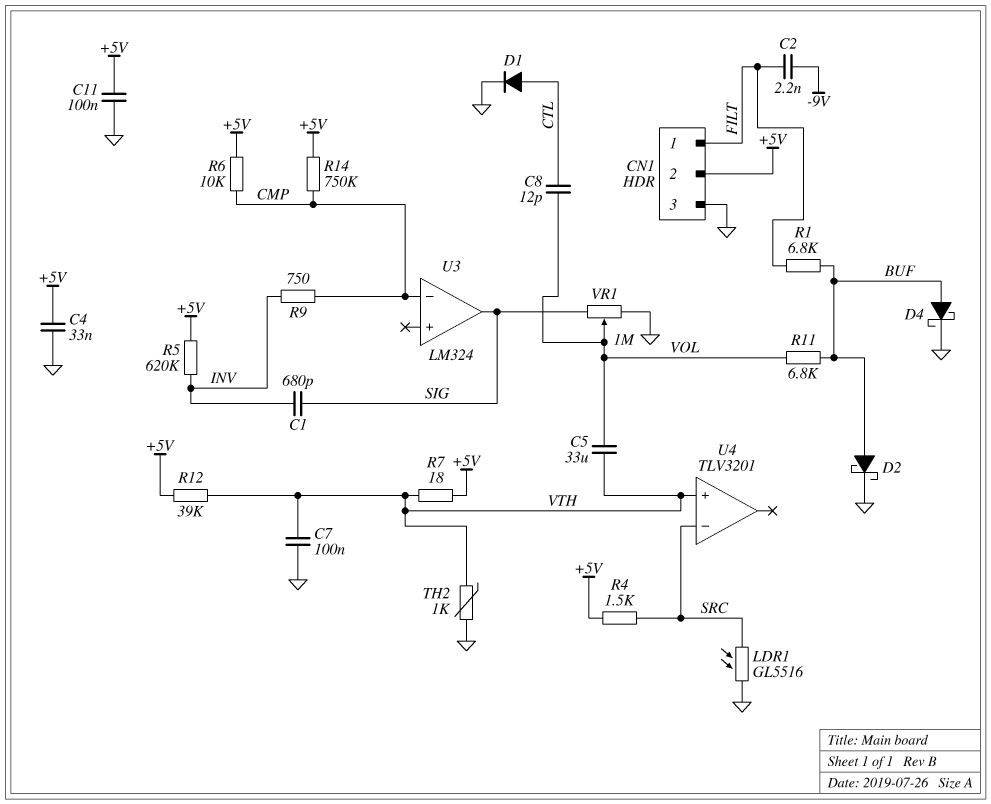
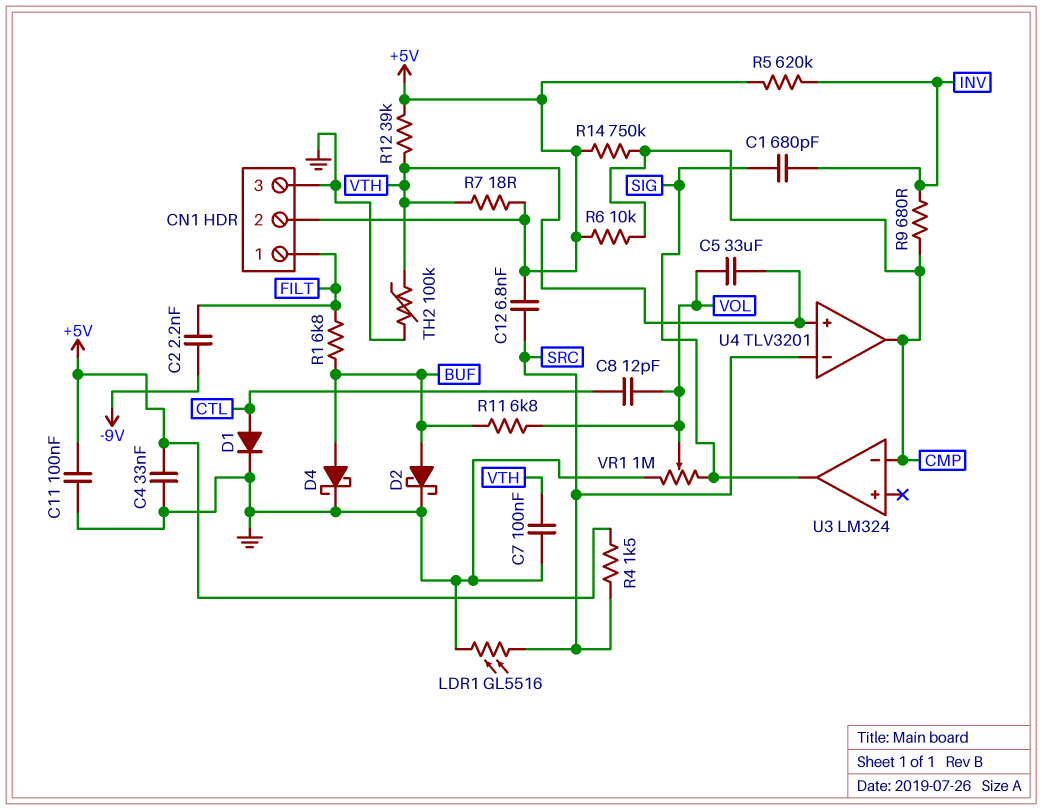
C12: none -> 6.8nF (+5V, SRC)
R9: 750 (CMP, INV) -> 680 (CMP, INV)
TH2: 1k (GND, VTH) -> 100k (GND, VTH)
U4 pin out: none -> CMP

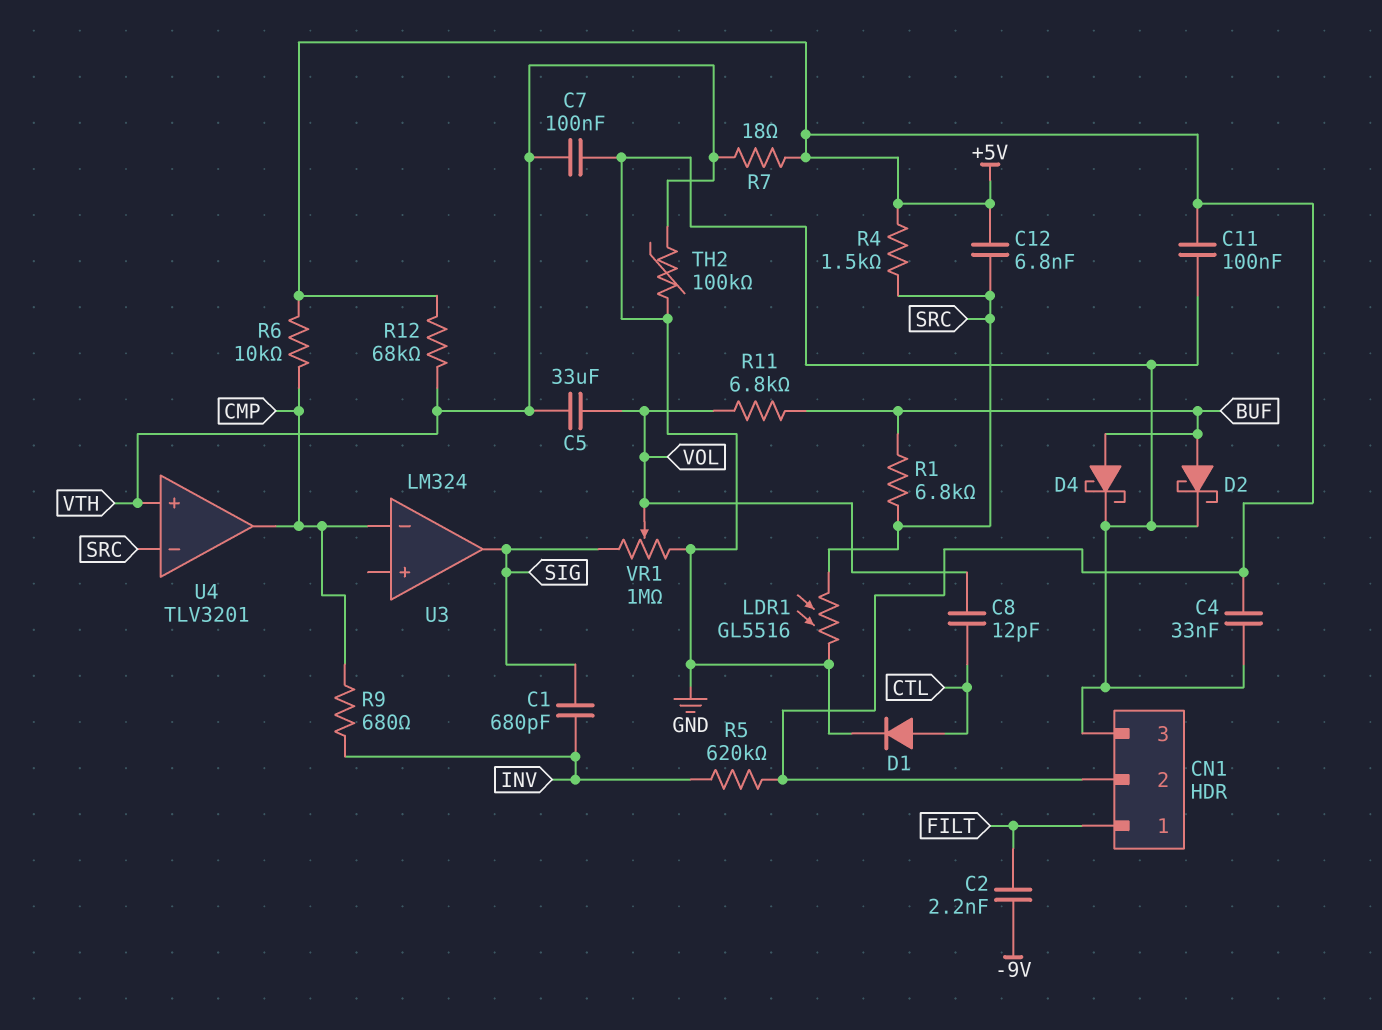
R1: 6.8k (BUF, FILT) -> 6.8k (BUF, SRC)
R12: 39k (+5V, VTH) -> 68k (+5V, VTH)
R14: 750k (+5V, CMP) -> none

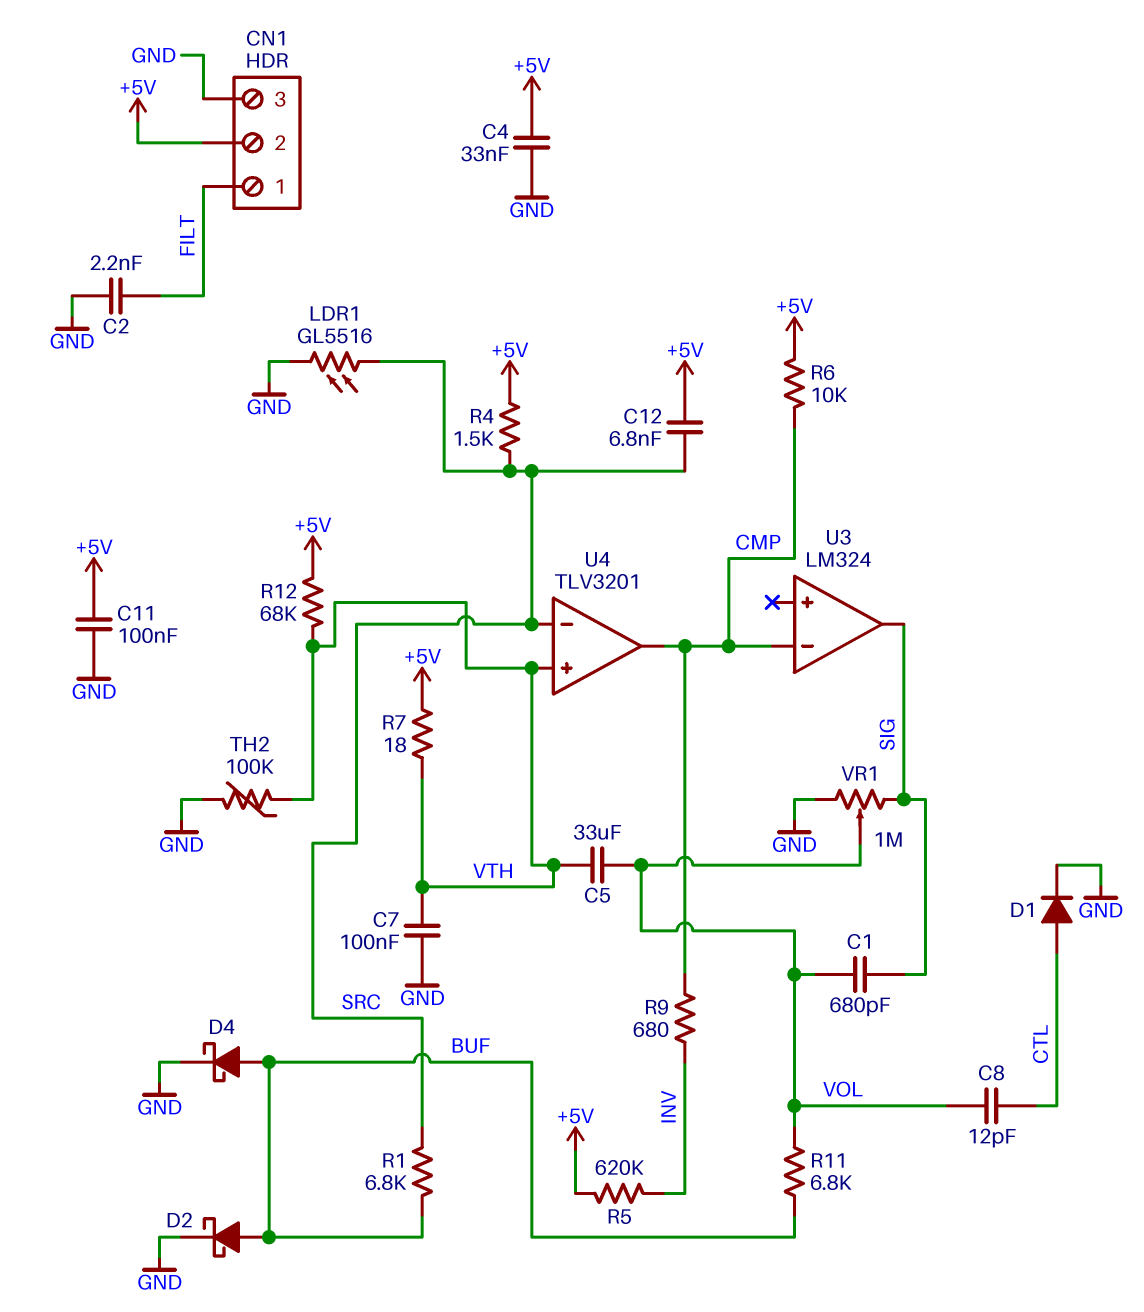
C1: 680pF (INV, SIG) -> 680pF (SIG, VOL)
C2: 2.2nF (-9V, FILT) -> 2.2nF (FILT, GND)

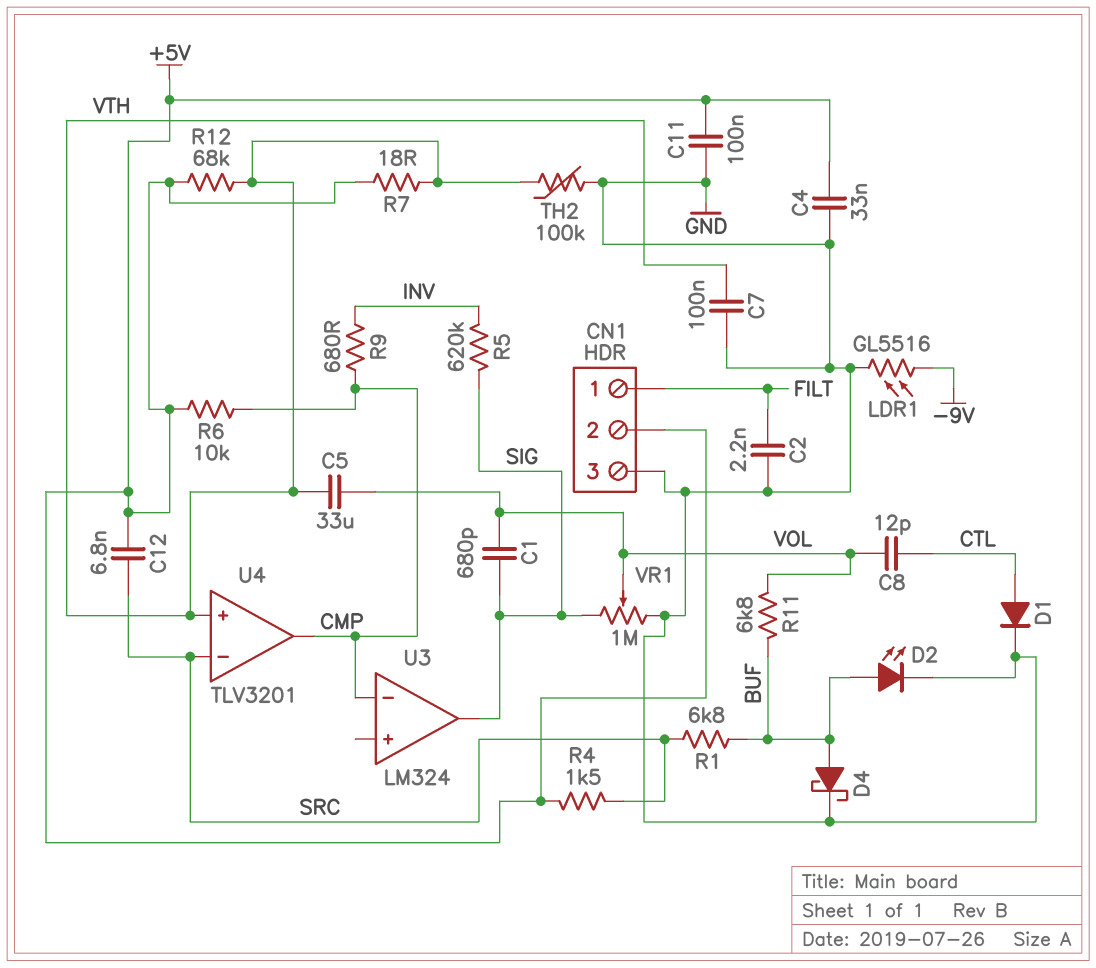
D2: schottky (A BUF, K GND) -> LED (A BUF, K GND)
LDR1: GL5516 (GND, SRC) -> GL5516 (-9V, GND)
R5: 620k (+5V, INV) -> 620k (INV, SIG)

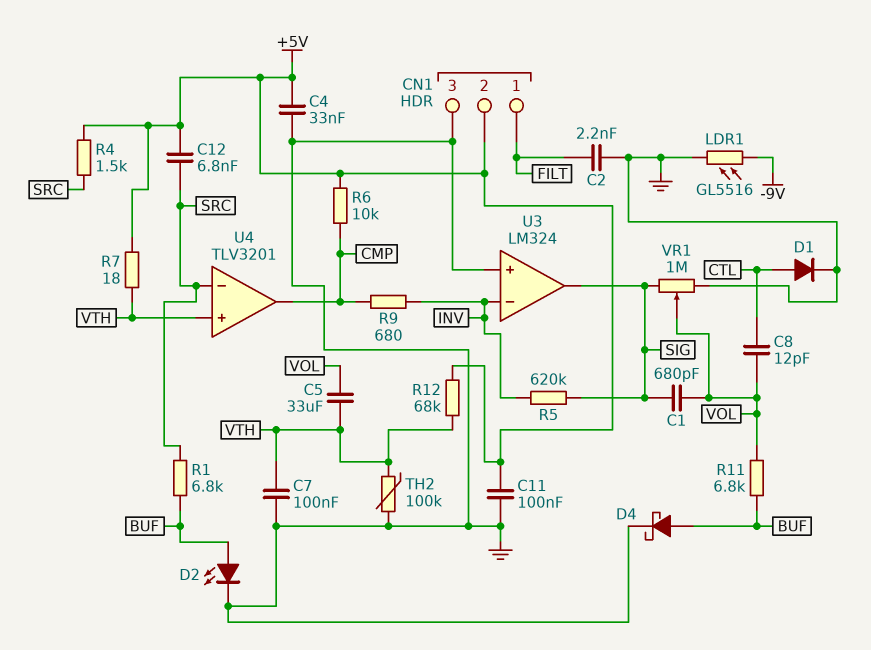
U3 pin in+: none -> GND
U3 pin in-: CMP -> INV

